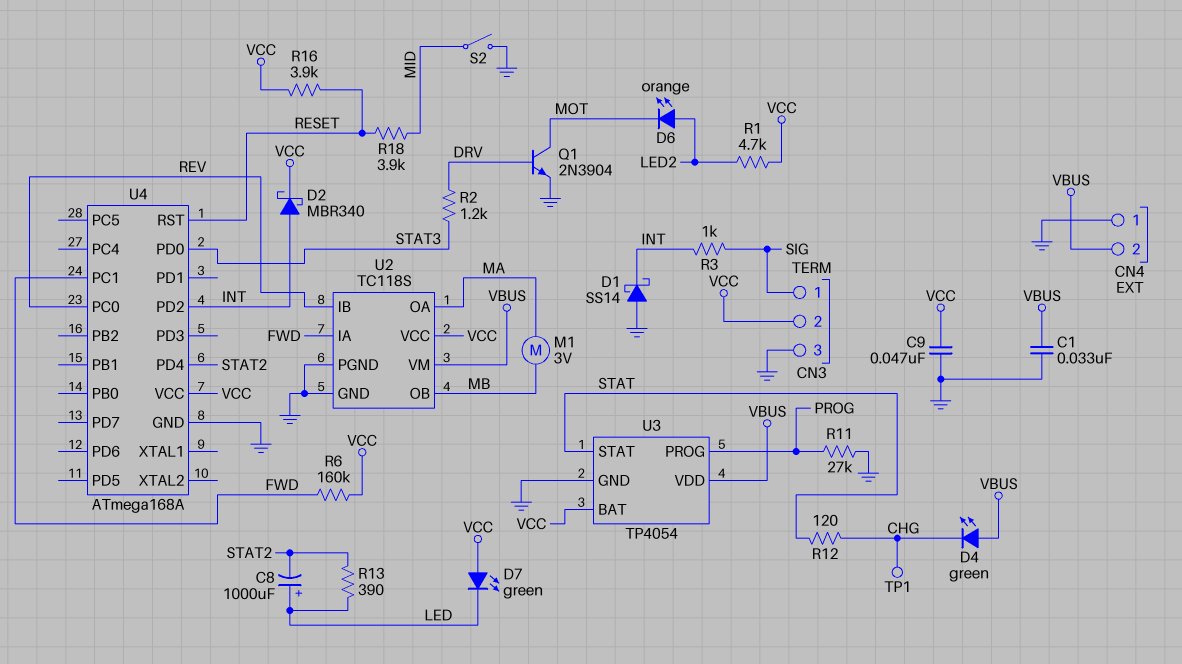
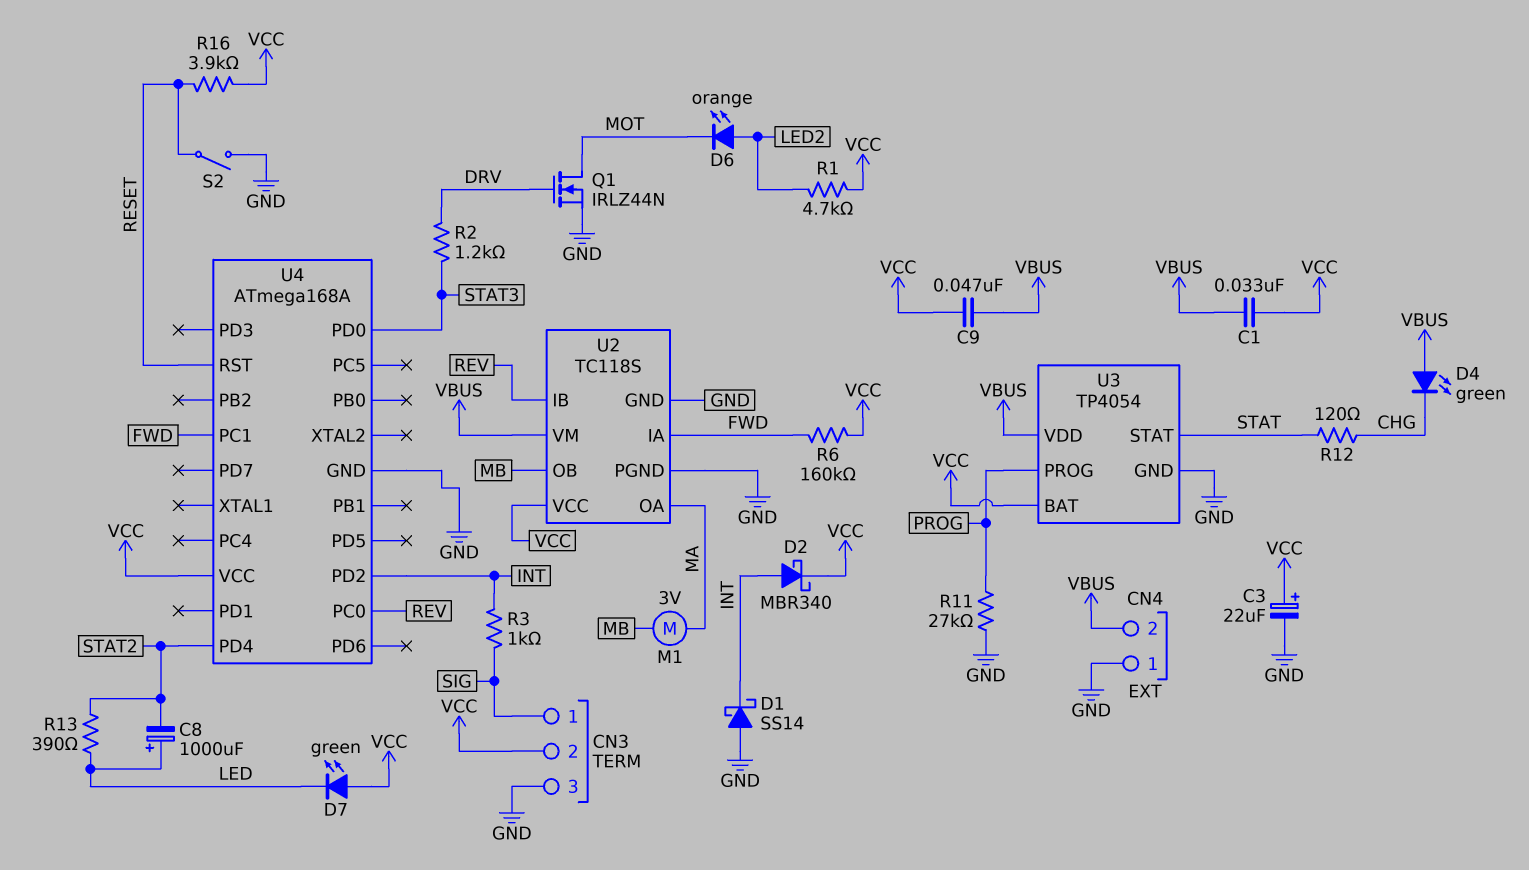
C1: 33nF (GND, VBUS) -> 33nF (VBUS, VCC)
C3: none -> 22uF (plus VCC, minus GND)
C9: 47nF (GND, VCC) -> 47nF (VBUS, VCC)
Q1: NPN 2N3904 (B DRV, C MOT, E GND) -> NMOS IRLZ44N (G DRV, D MOT, S GND)
R18: 3.9k (MID, RESET) -> none
S2: switch (GND, MID) -> switch (GND, RESET)
TP1: test point (CHG) -> none

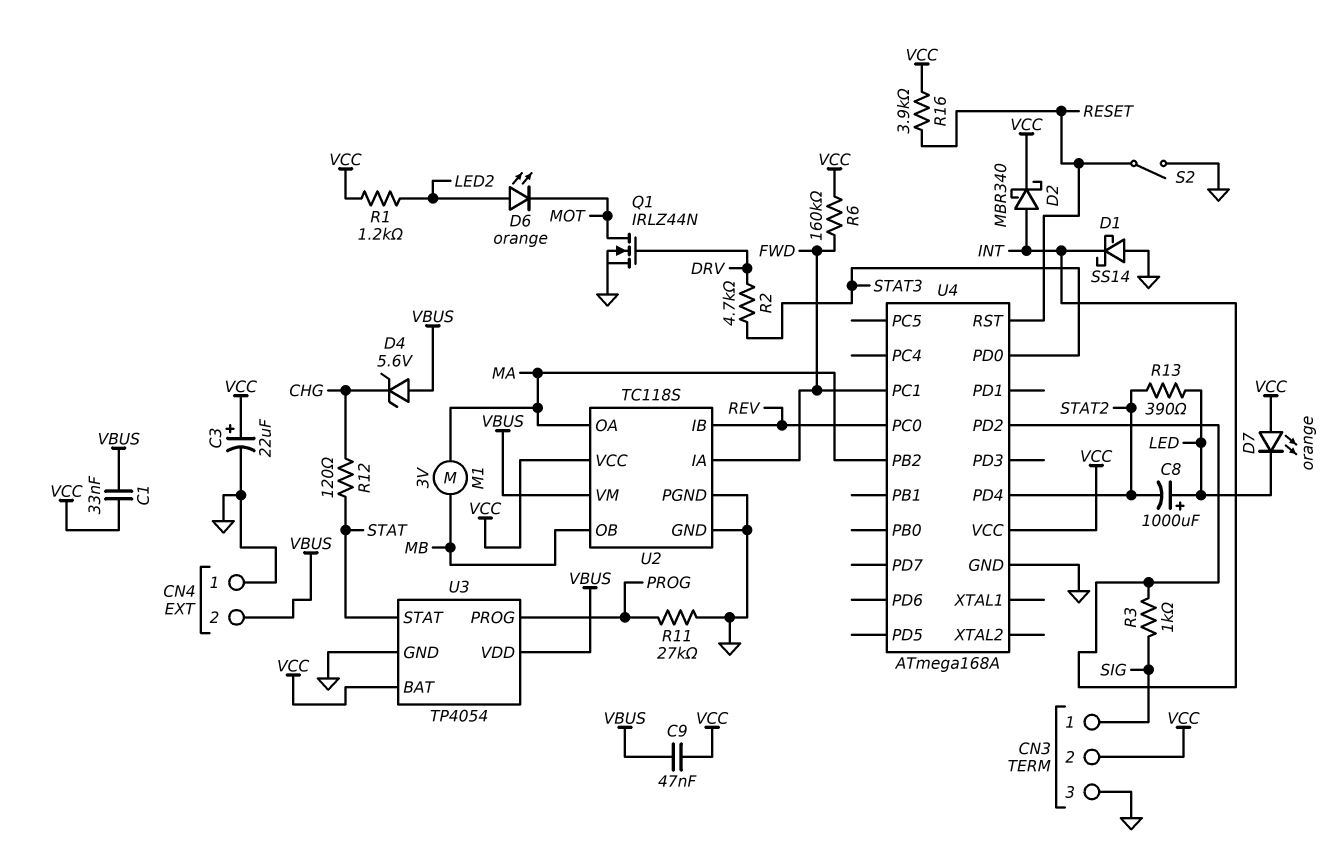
D4: LED green (A VBUS, K CHG) -> zener 5.6V (A VBUS, K CHG)
D7: LED green (A VCC, K LED) -> LED orange (A VCC, K LED)
R1: 4.7k (LED2, VCC) -> 1.2k (LED2, VCC)
R2: 1.2k (DRV, STAT3) -> 4.7k (DRV, STAT3)
U4 pin PB2: none -> MA

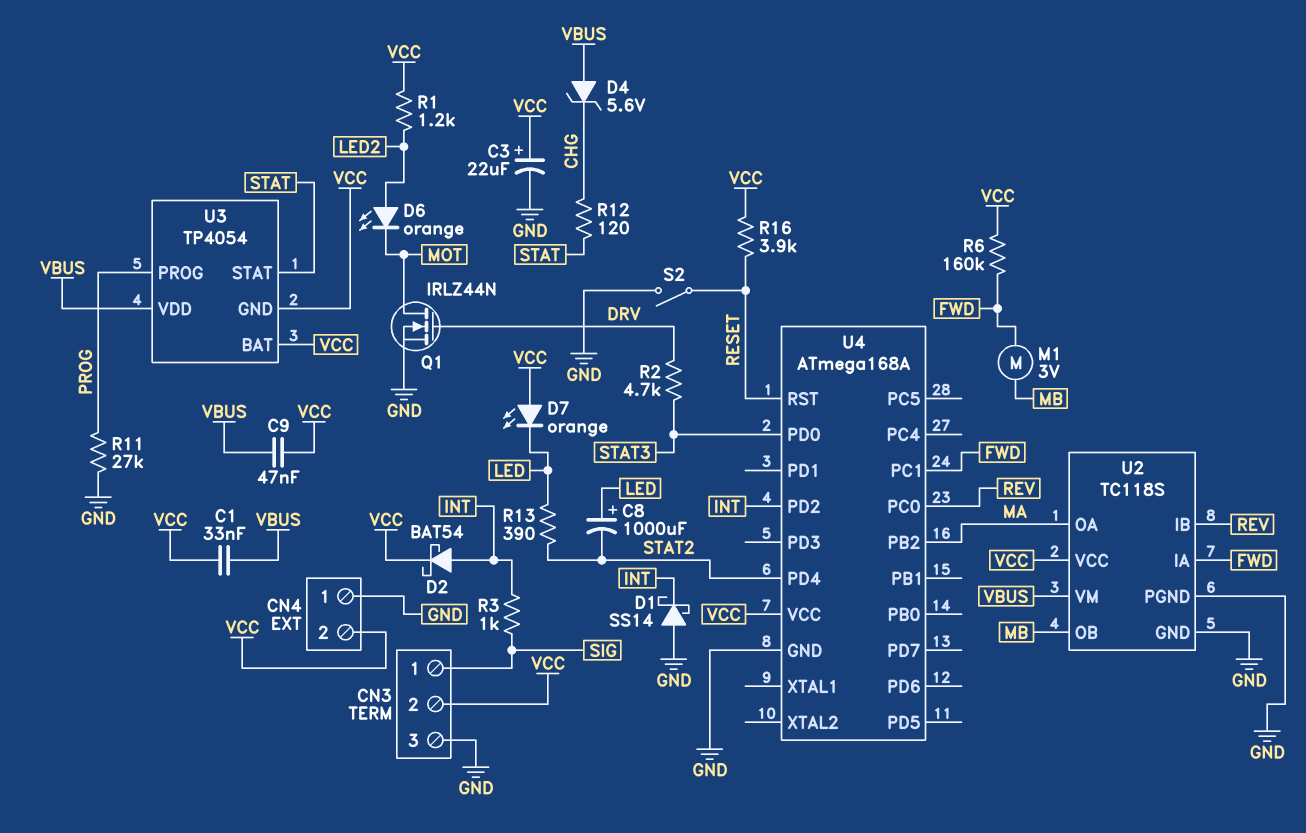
CN4 pin 2: VBUS -> VCC
D2: schottky MBR340 (A INT, K VCC) -> schottky BAT54 (A INT, K VCC)
M1: motor 3V (MA, MB) -> motor 3V (FWD, MB)
U3 pin GND: GND -> VCC

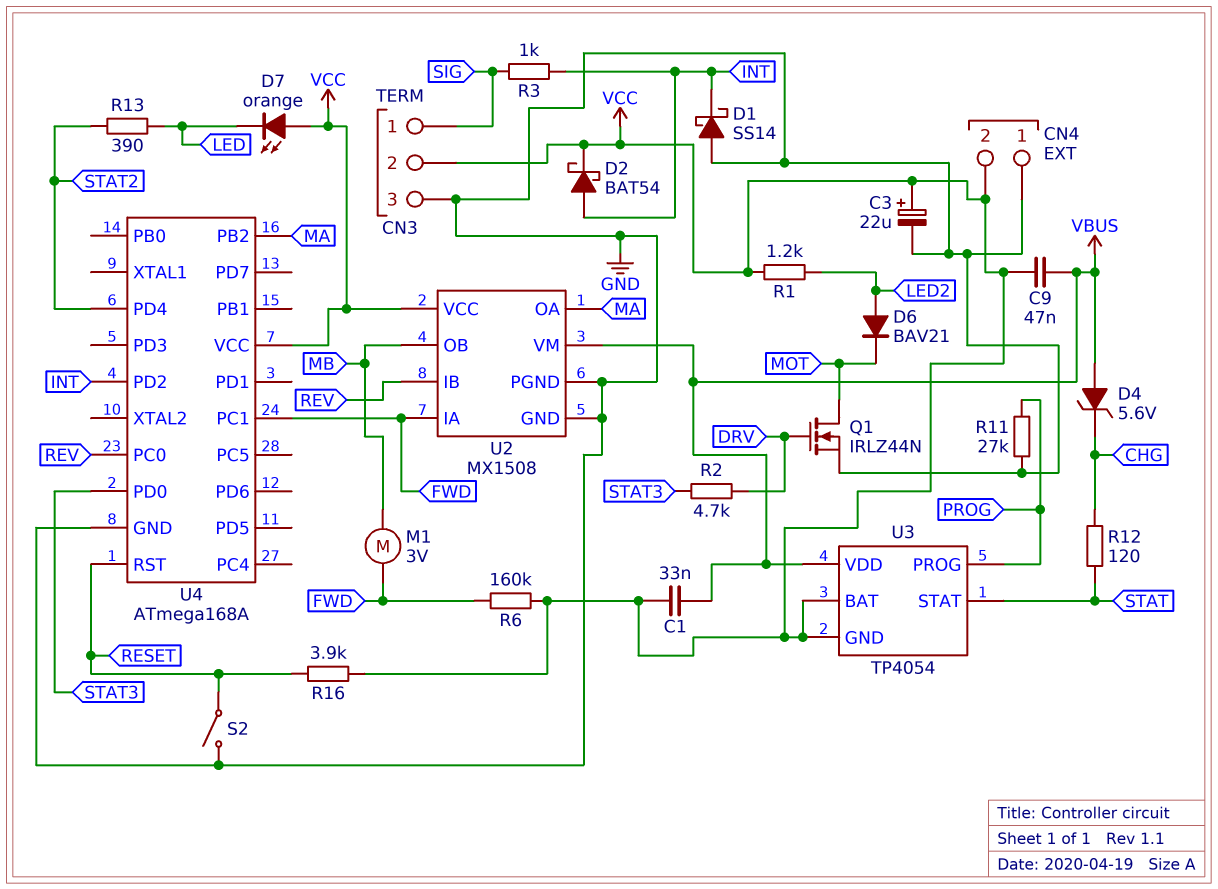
C8: 1000uF (plus LED, minus STAT2) -> none
D6: LED orange (A LED2, K MOT) -> diode BAV21 (A LED2, K MOT)
U2: TC118S -> MX1508

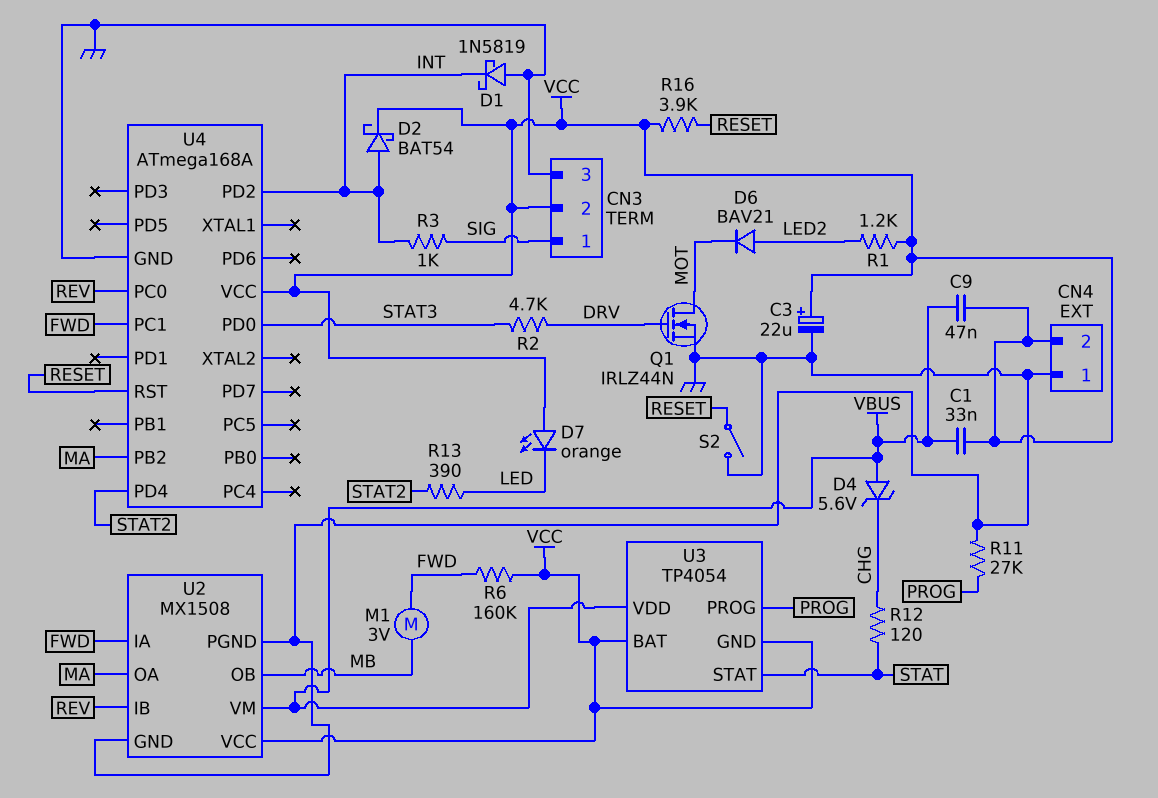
D1: schottky SS14 (A GND, K INT) -> schottky 1N5819 (A GND, K INT)

